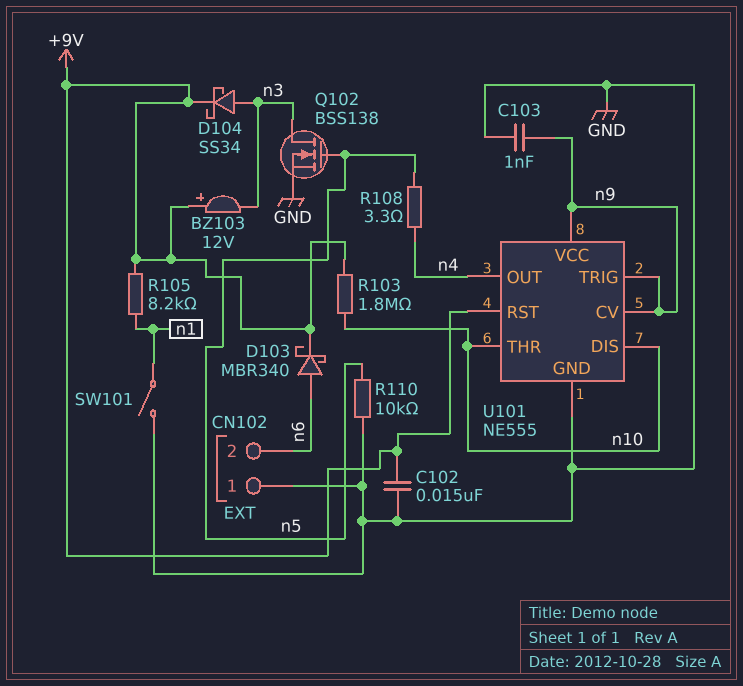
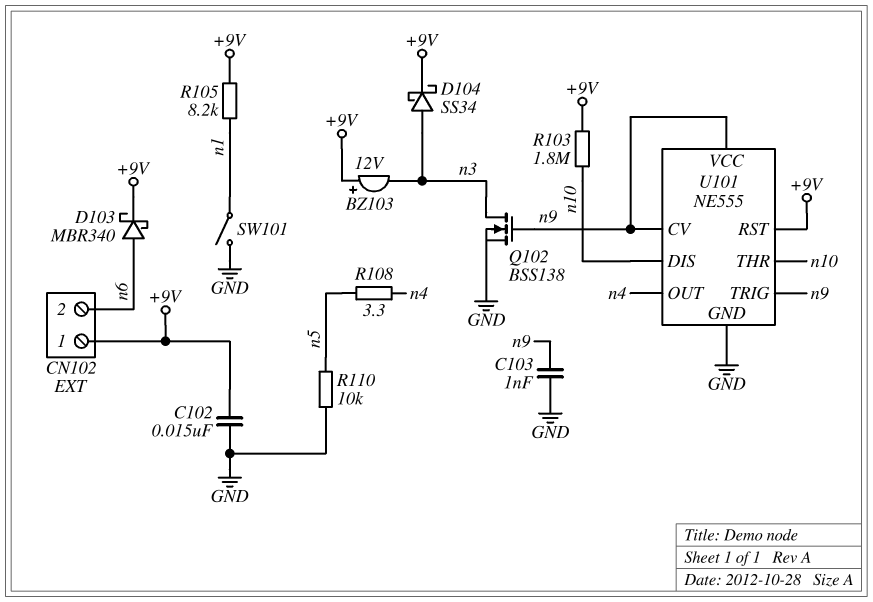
CN102 pin 1: GND -> +9V
Q102: NMOS BSS138 (G n5, D n3, S GND) -> NMOS BSS138 (G n9, D n3, S GND)

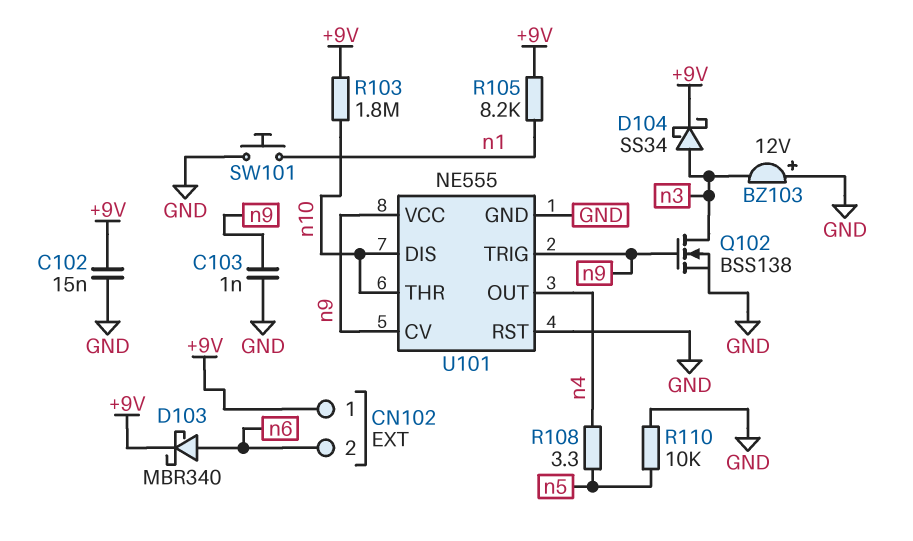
BZ103: buzzer 12V (plus +9V, minus n3) -> buzzer 12V (plus GND, minus n3)
SW101: switch (GND, n1) -> button (GND, n1)
U101 pin RST: +9V -> GND

